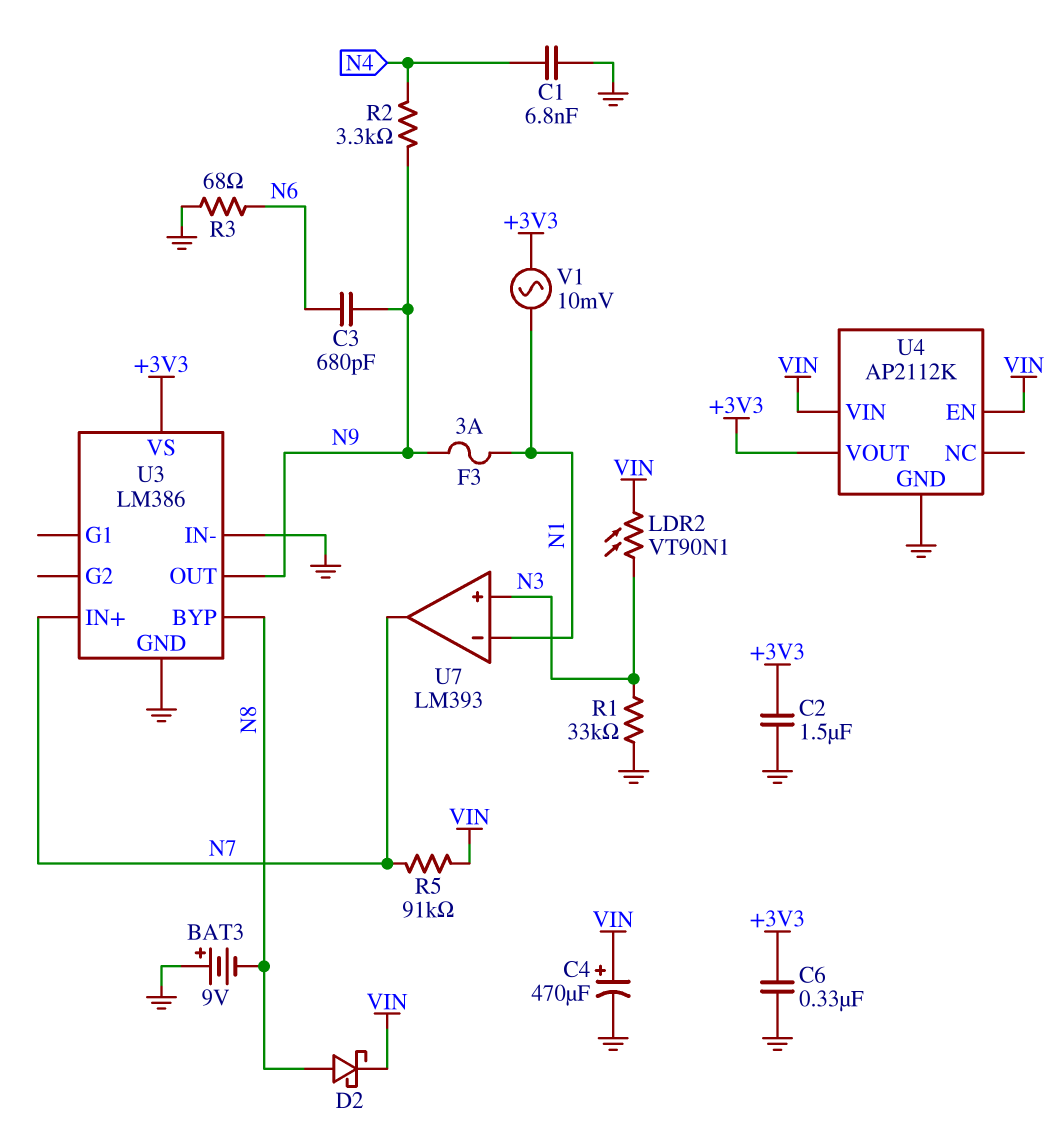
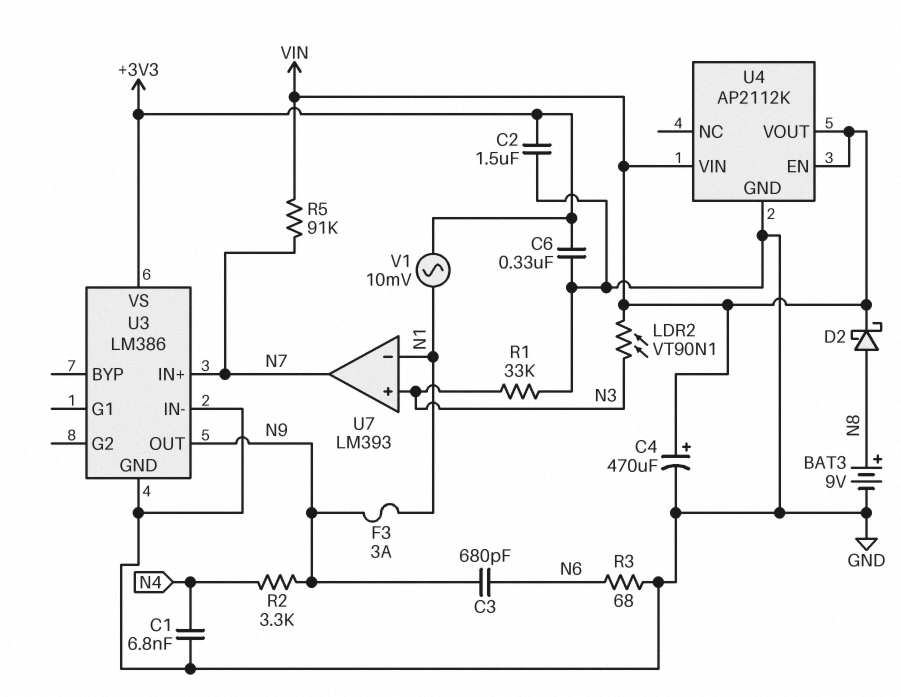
BAT3: 9V (plus GND, minus N8) -> 9V (plus N8, minus GND)
U3 pin BYP: N8 -> none
U4 pin VOUT: +3V3 -> VIN

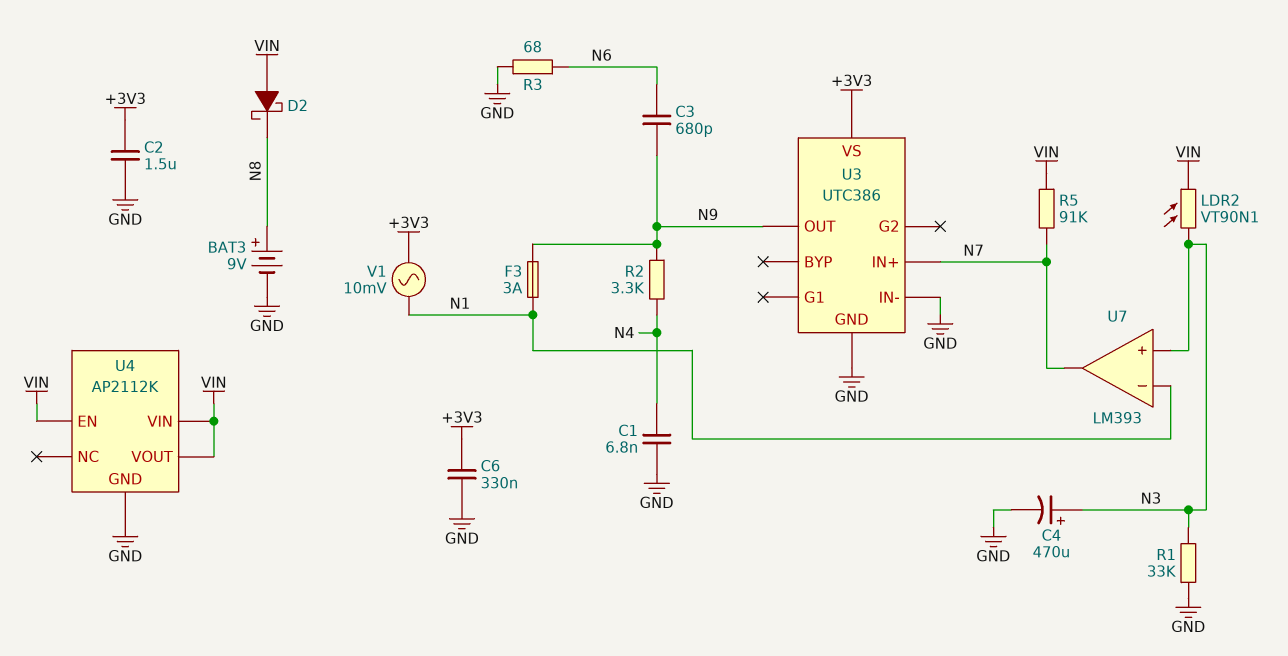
C4: 470uF (plus VIN, minus GND) -> 470uF (plus N3, minus GND)
D2: schottky (A N8, K VIN) -> schottky (A VIN, K N8)
U3: LM386 -> UTC386

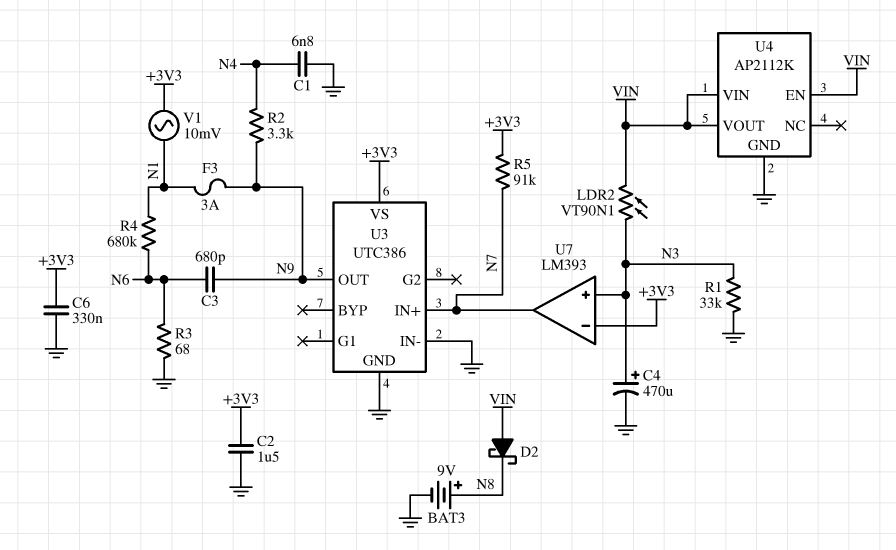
R4: none -> 680k (N1, N6)
R5: 91k (N7, VIN) -> 91k (+3V3, N7)
U7 pin in-: N1 -> +3V3

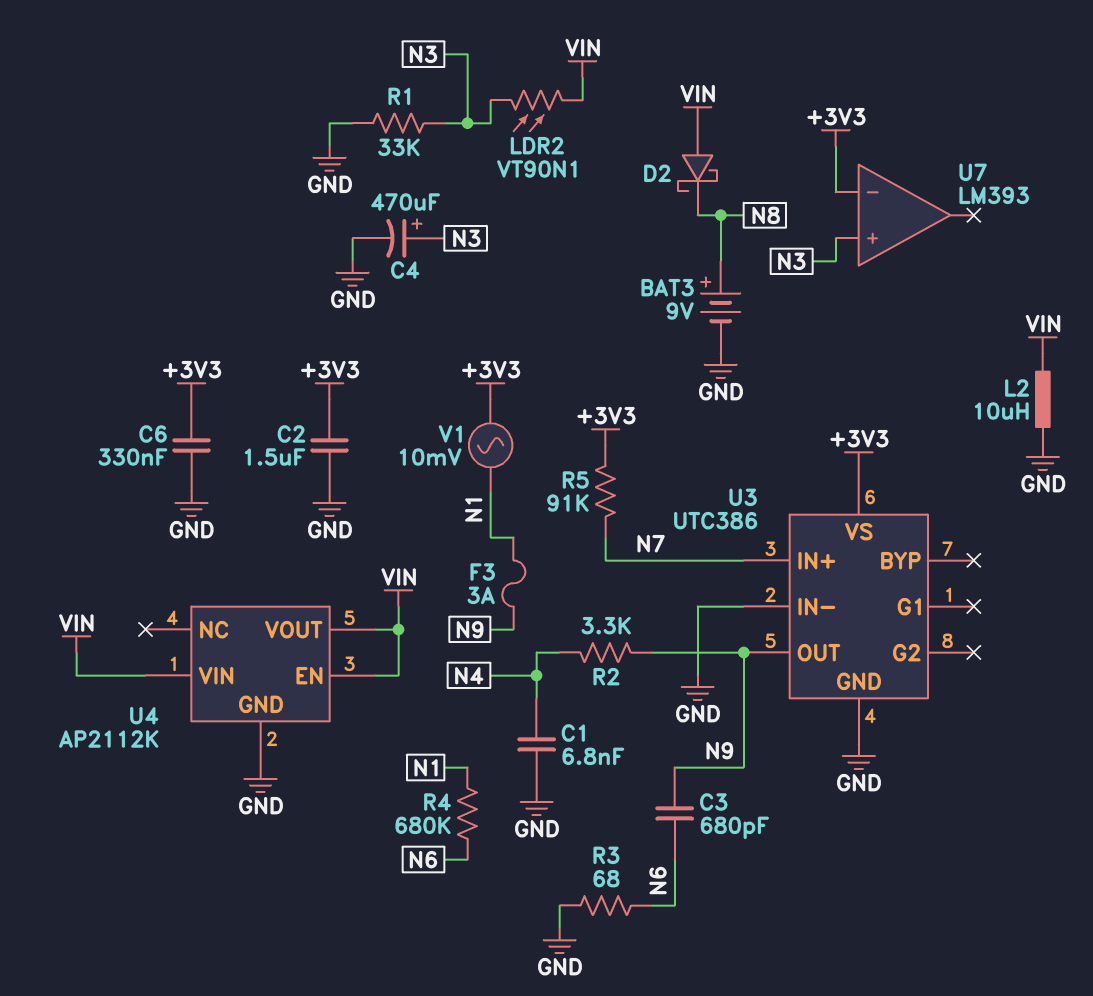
L2: none -> 10uH (GND, VIN)
U7 pin out: N7 -> none

